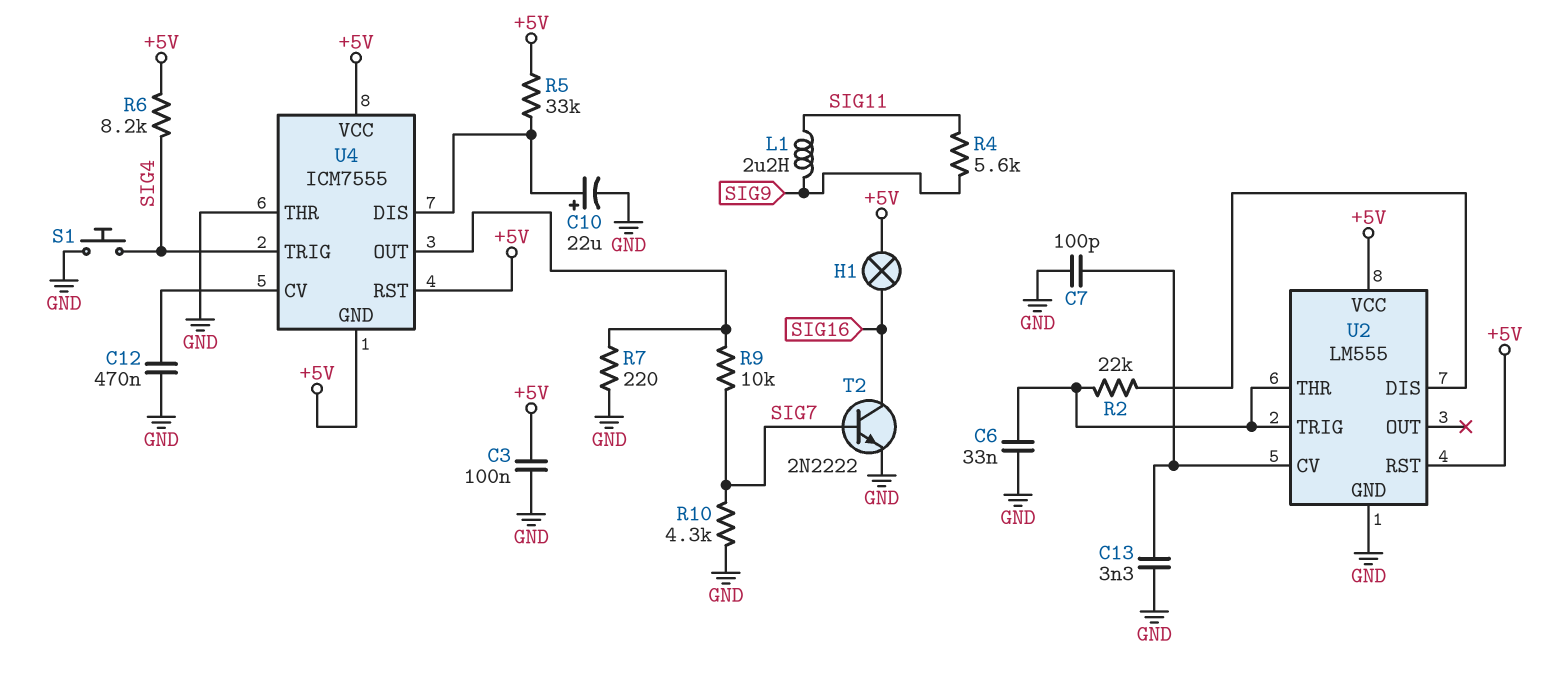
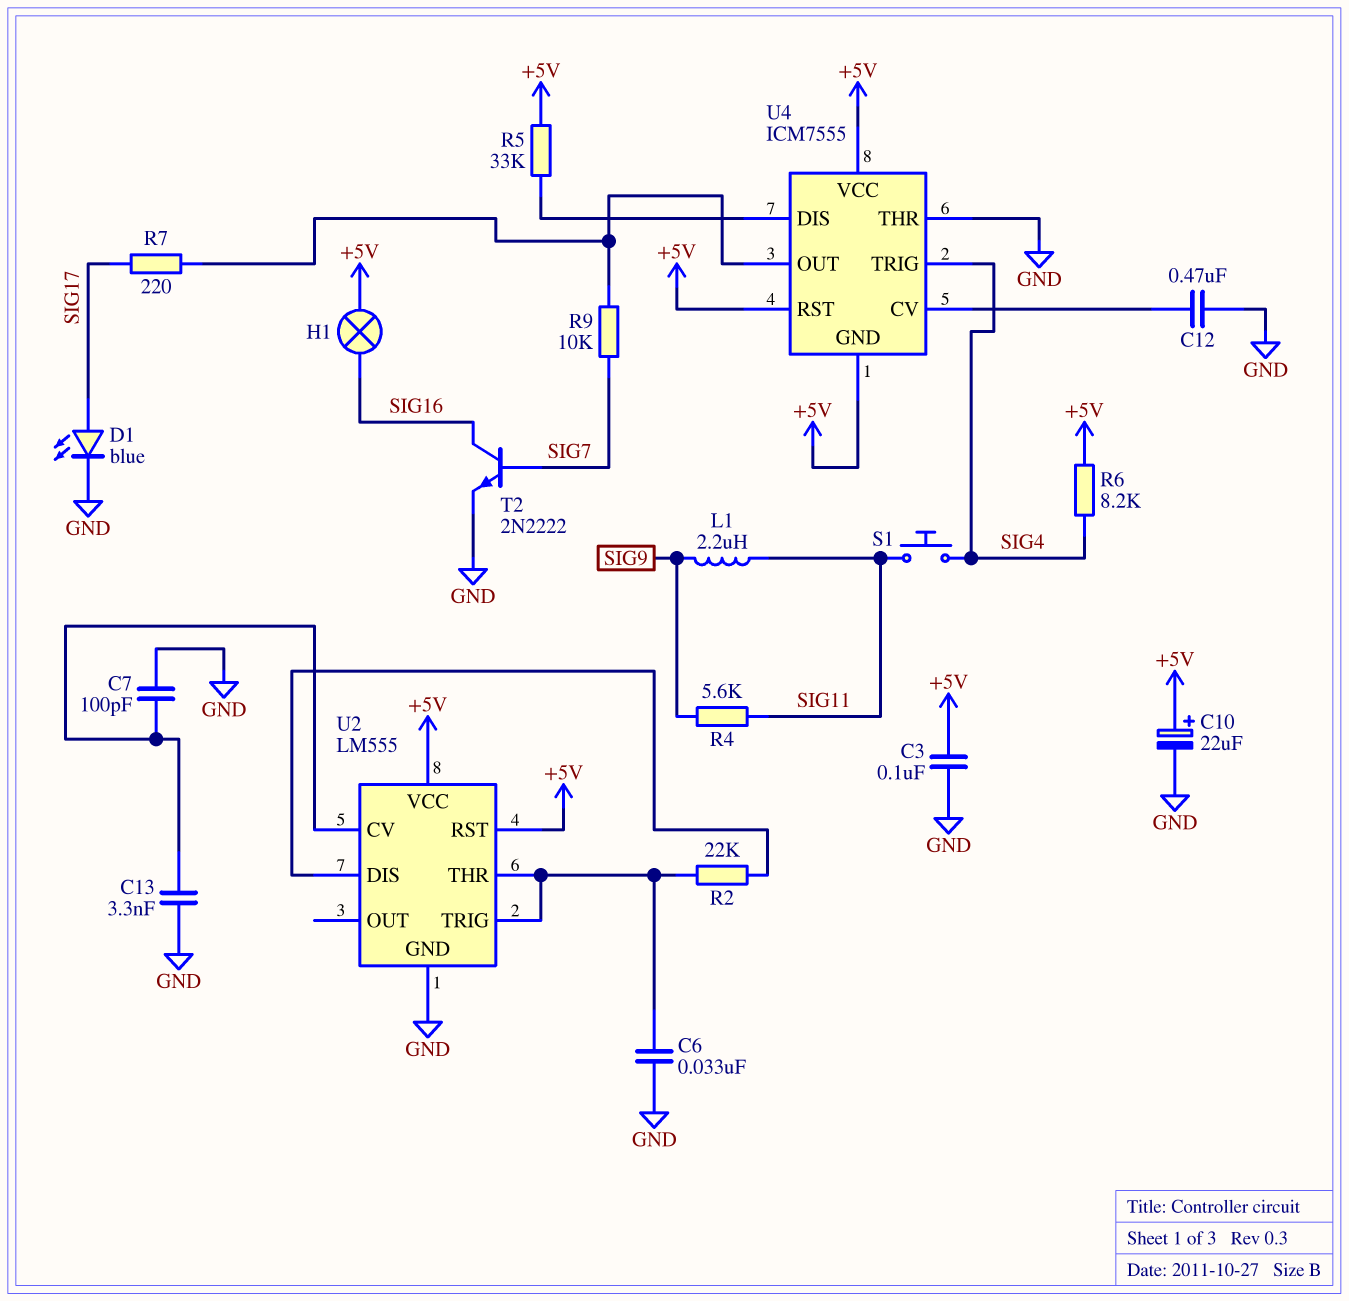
C10: 22uF (plus U4/DIS, minus GND) -> 22uF (plus +5V, minus GND)
D1: none -> LED blue (A SIG17, K GND)
R7: 220 (GND, U4/OUT) -> 220 (SIG17, U4/OUT)
R10: 4.3k (GND, SIG7) -> none
S1: button (GND, SIG4) -> button (SIG4, SIG11)

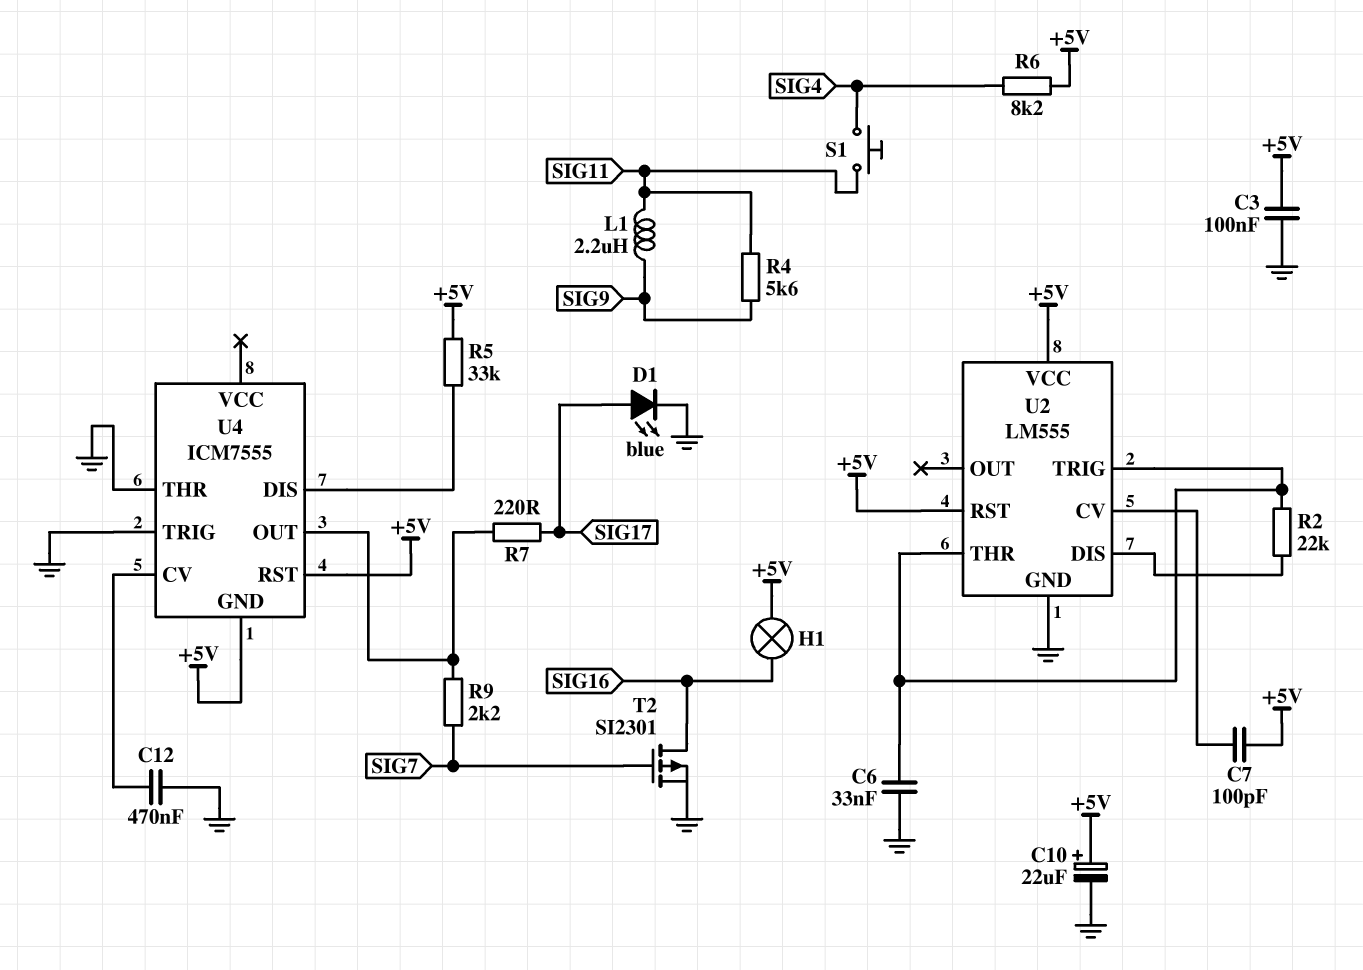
C7: 100pF (GND, U2/CV) -> 100pF (+5V, U2/CV)
C13: 3.3nF (GND, U2/CV) -> none
R9: 10k (SIG7, U4/OUT) -> 2.2k (SIG7, U4/OUT)
T2: NPN 2N2222 (B SIG7, C SIG16, E GND) -> PMOS SI2301 (G SIG7, D SIG16, S GND)
U4 pin TRIG: SIG4 -> GND
U4 pin VCC: +5V -> none

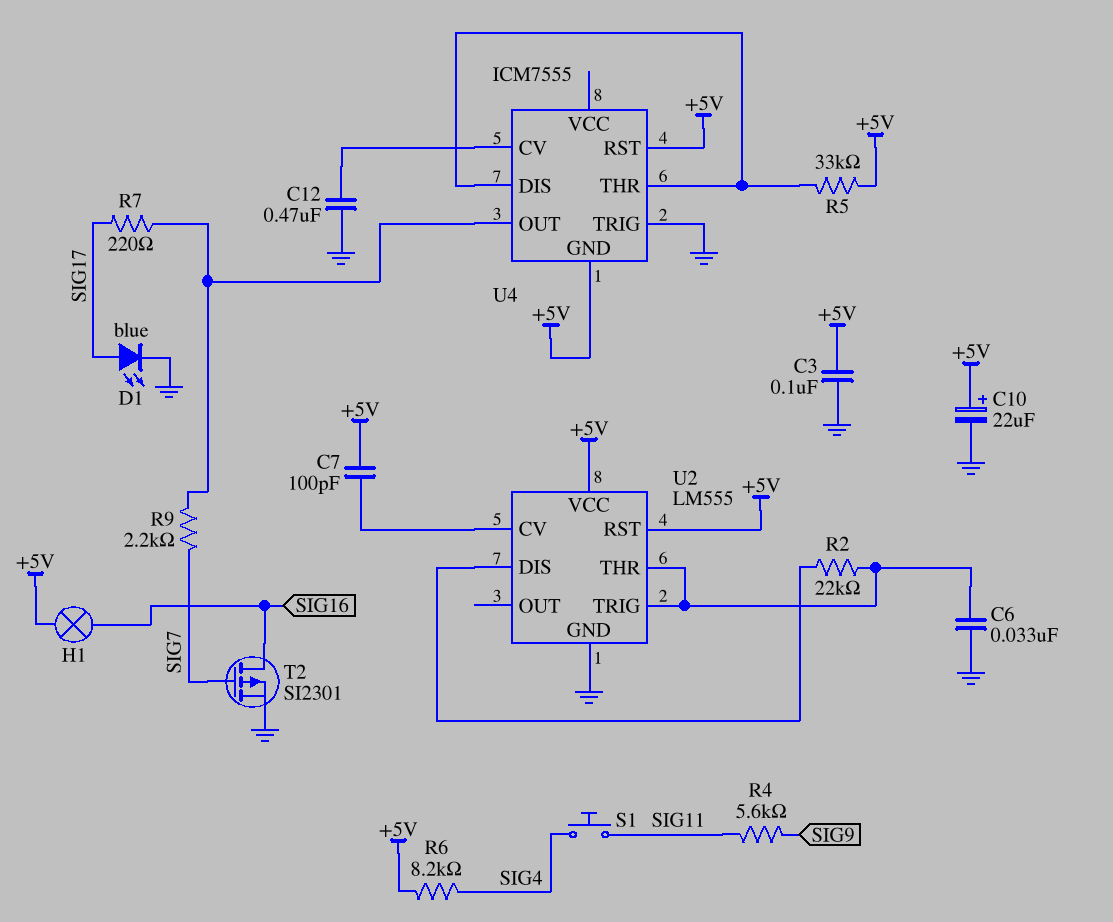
L1: 2.2uH (SIG9, SIG11) -> none
U4 pin THR: GND -> U4/DIS

